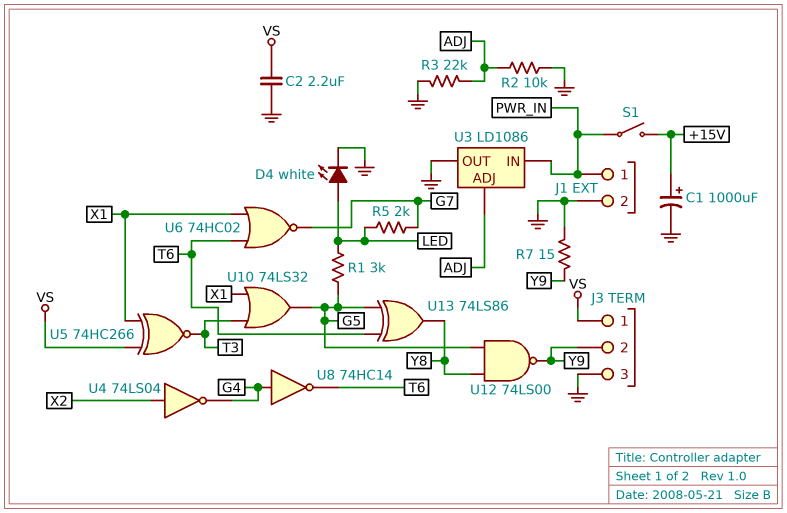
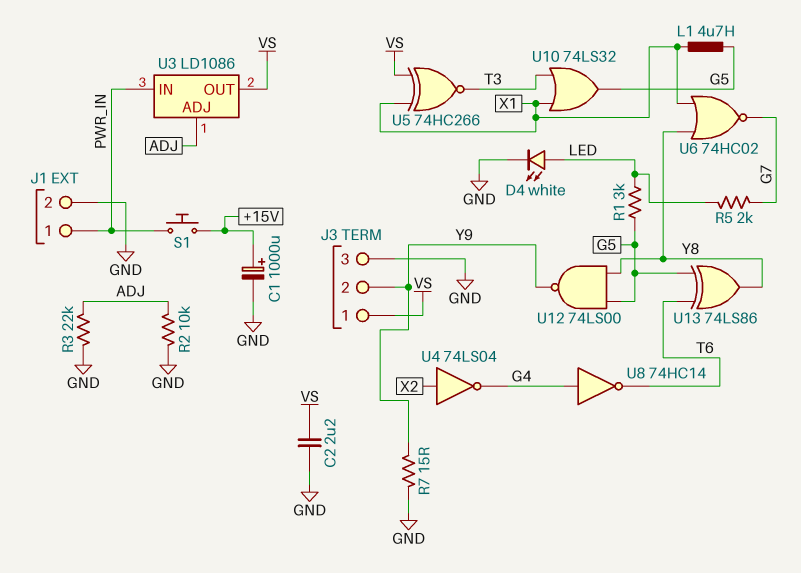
L1: none -> 4.7uH (G5, X1)
S1: switch (+15V, PWR_IN) -> button (+15V, PWR_IN)
U3 pin OUT: GND -> VS
U6: NOR 74HC02 (in T6, in X1, out G7) -> NOR 74HC02 (in X1, in Y8, out G7)

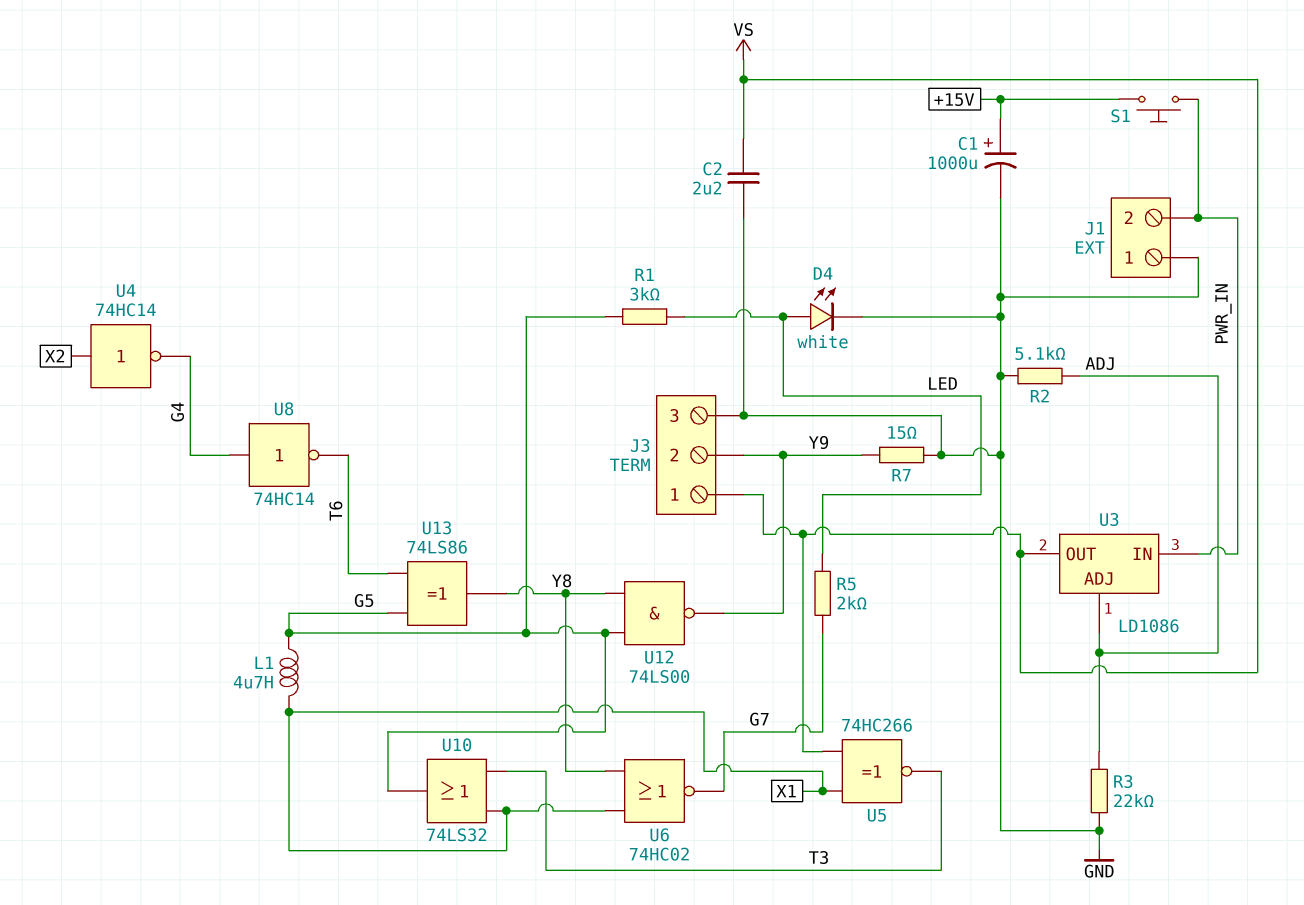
J1 pin 1: PWR_IN -> GND
J1 pin 2: GND -> PWR_IN
R2: 10k (ADJ, GND) -> 5.1k (ADJ, GND)
U4: NOT 74LS04 (in X2, out G4) -> NOT 74HC14 (in X2, out G4)

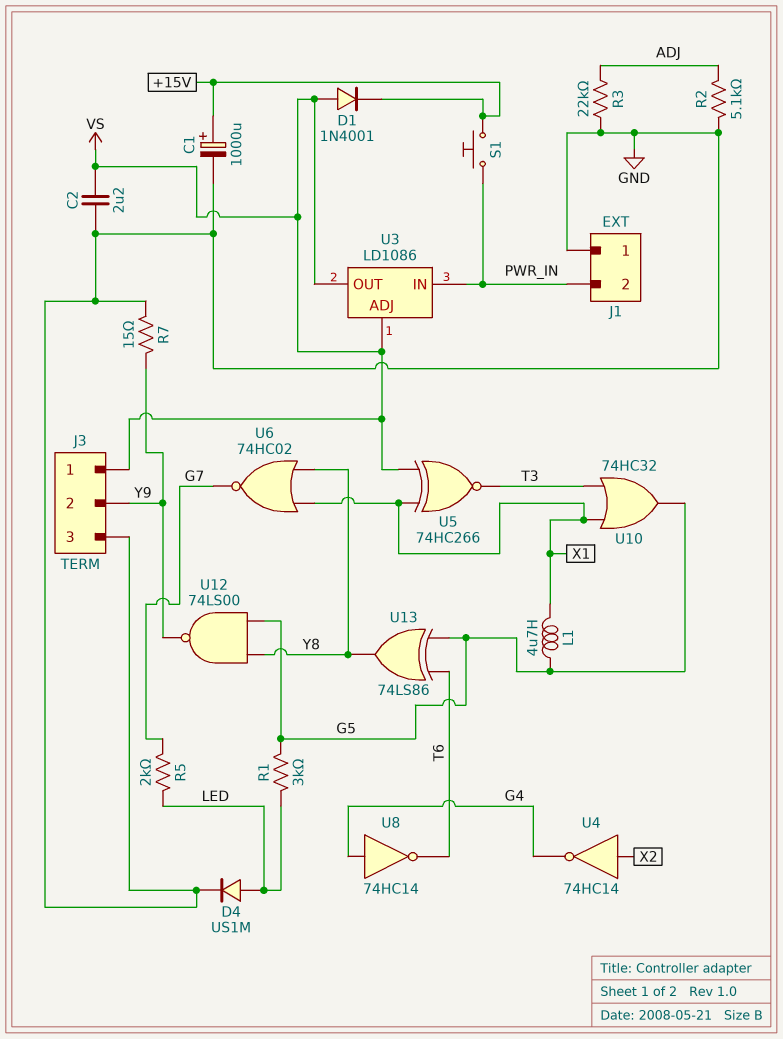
D1: none -> diode 1N4001 (A VS, K +15V)
D4: LED white (A LED, K GND) -> diode US1M (A LED, K GND)
U3 pin ADJ: ADJ -> VS
U10: OR 74LS32 (in T3, in X1, out G5) -> OR 74HC32 (in T3, in X1, out G5)

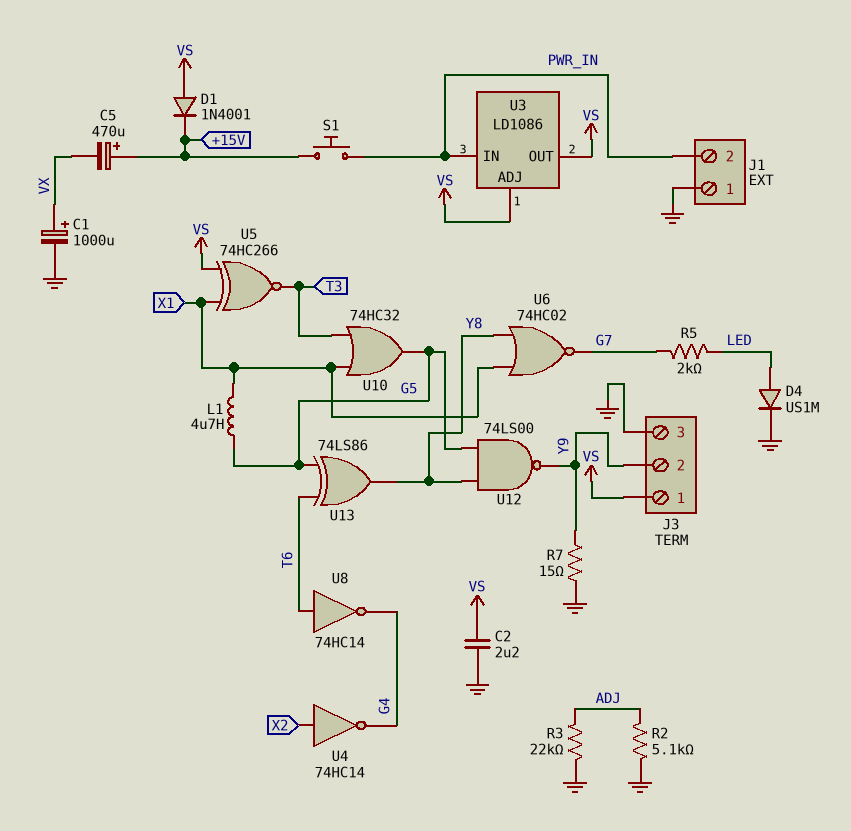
C1: 1000uF (plus +15V, minus GND) -> 1000uF (plus VX, minus GND)
C5: none -> 470uF (plus +15V, minus VX)
R1: 3k (G5, LED) -> none
U8: NOT 74HC14 (in G4, out T6) -> NOT 74HC14 (in T6, out G4)

